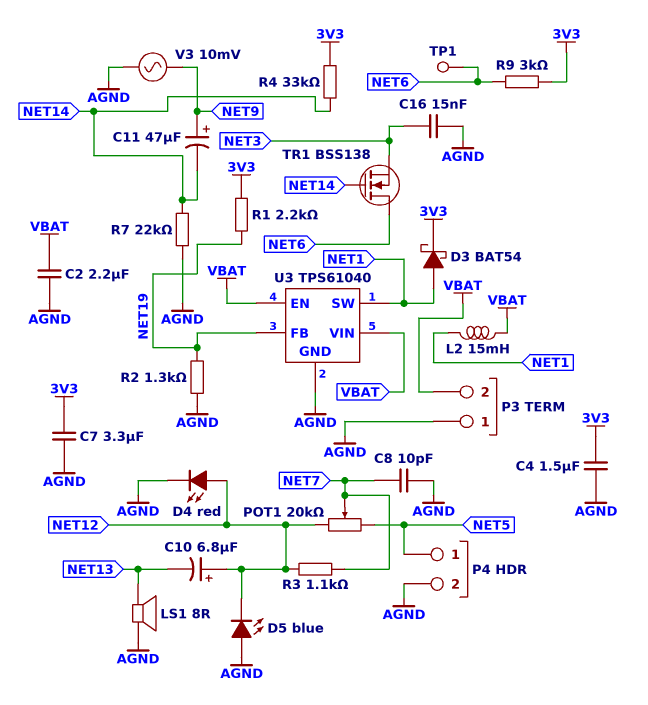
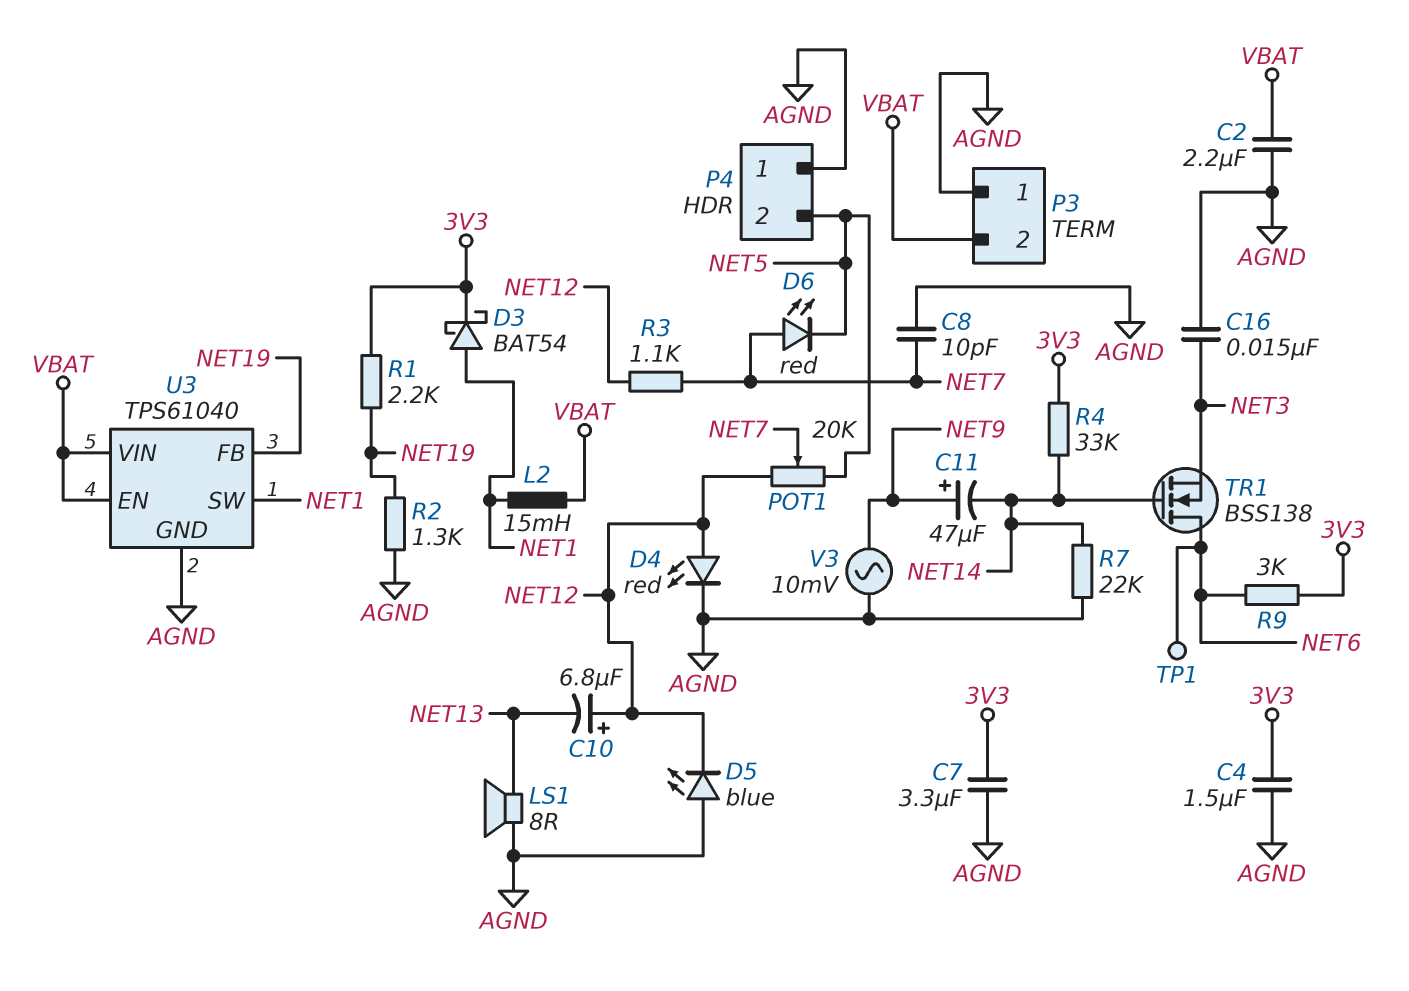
D6: none -> LED red (A NET7, K NET5)
P4 pin 1: NET5 -> AGND
P4 pin 2: AGND -> NET5

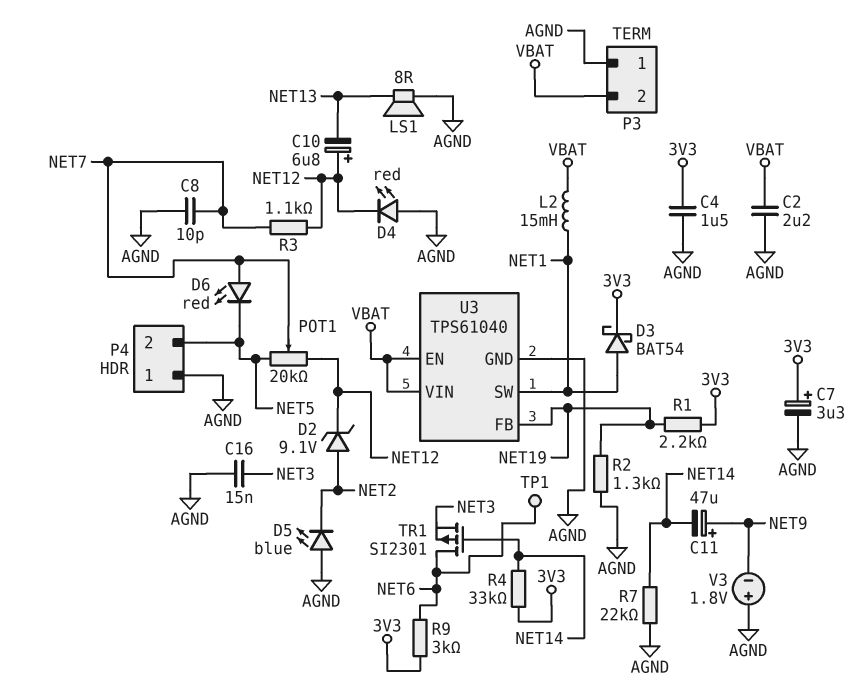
C7: 3.3uF (3V3, AGND) -> 3.3uF (plus 3V3, minus AGND)
D2: none -> zener 9.1V (A NET2, K NET12)
D4: LED red (A NET12, K AGND) -> LED red (A AGND, K NET12)
D5: LED blue (A AGND, K NET12) -> LED blue (A AGND, K NET2)
TR1: NMOS BSS138 (G NET14, D NET6, S NET3) -> PMOS SI2301 (G NET14, D NET6, S NET3)
V3: AC 10mV (AGND, NET9) -> 1.8V (plus AGND, minus NET9)

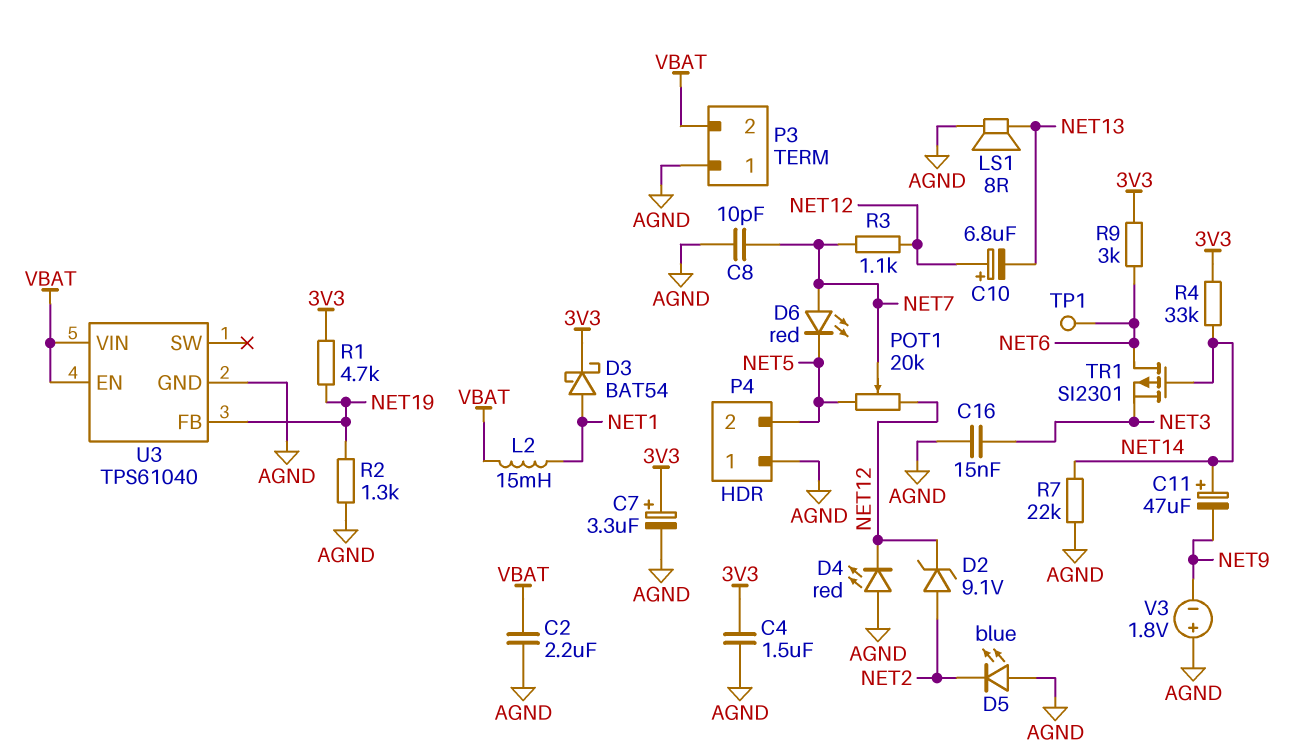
C11: 47uF (plus NET9, minus NET14) -> 47uF (plus NET14, minus NET9)
R1: 2.2k (3V3, NET19) -> 4.7k (3V3, NET19)
U3 pin SW: NET1 -> none

